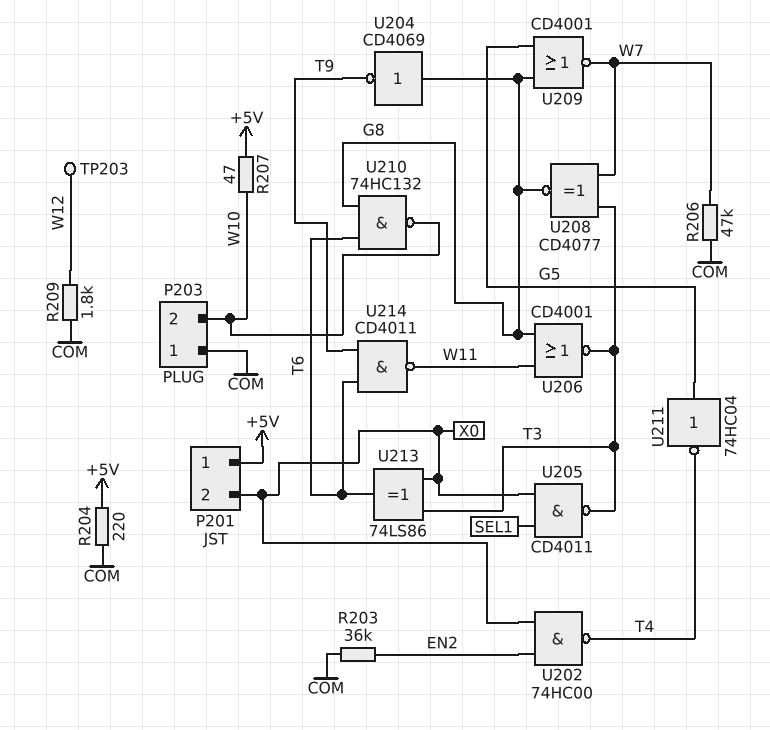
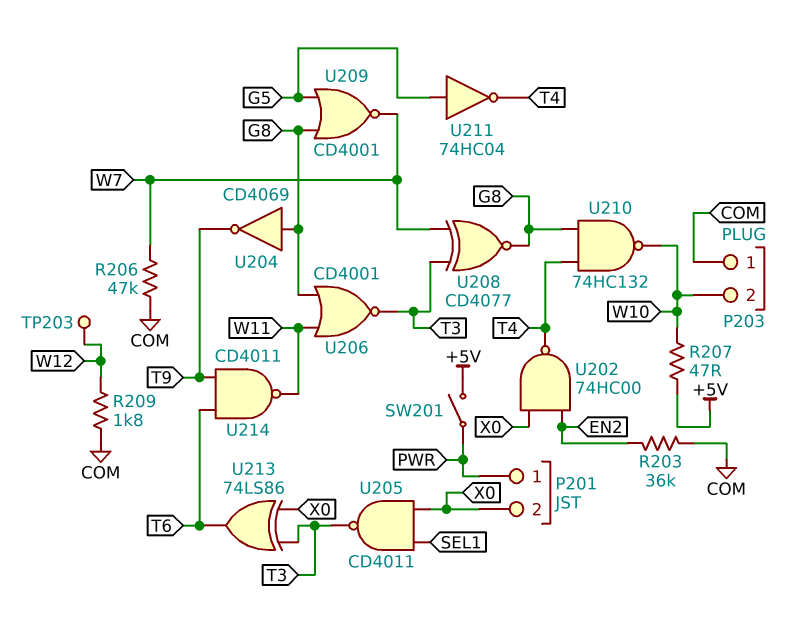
P201 pin 1: +5V -> PWR
R204: 220 (+5V, COM) -> none
SW201: none -> switch (+5V, PWR)
U210: NAND 74HC132 (in G8, in T6, out W10) -> NAND 74HC132 (in G8, in T4, out W10)

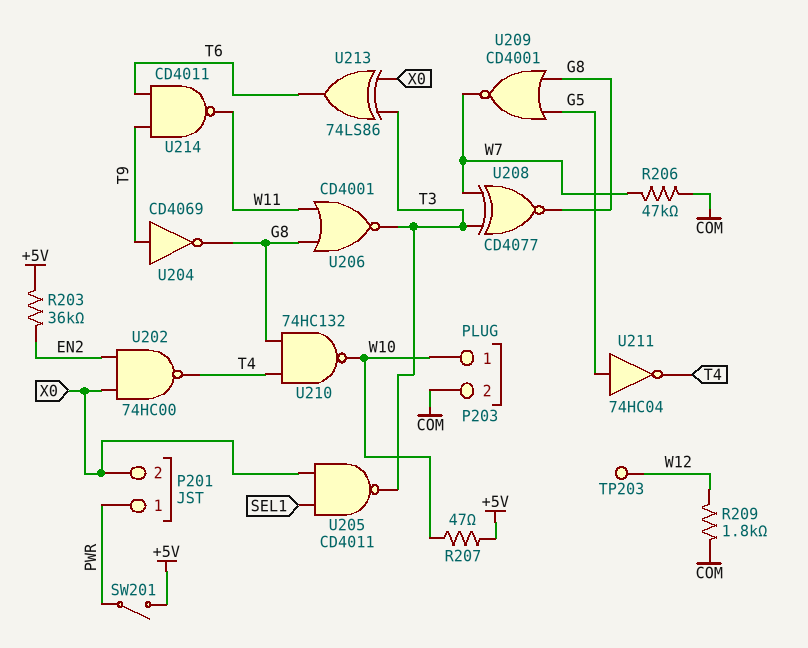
P203 pin 1: COM -> W10
P203 pin 2: W10 -> COM
R203: 36k (COM, EN2) -> 36k (+5V, EN2)
U204: NOT CD4069 (in G8, out T9) -> NOT CD4069 (in T9, out G8)

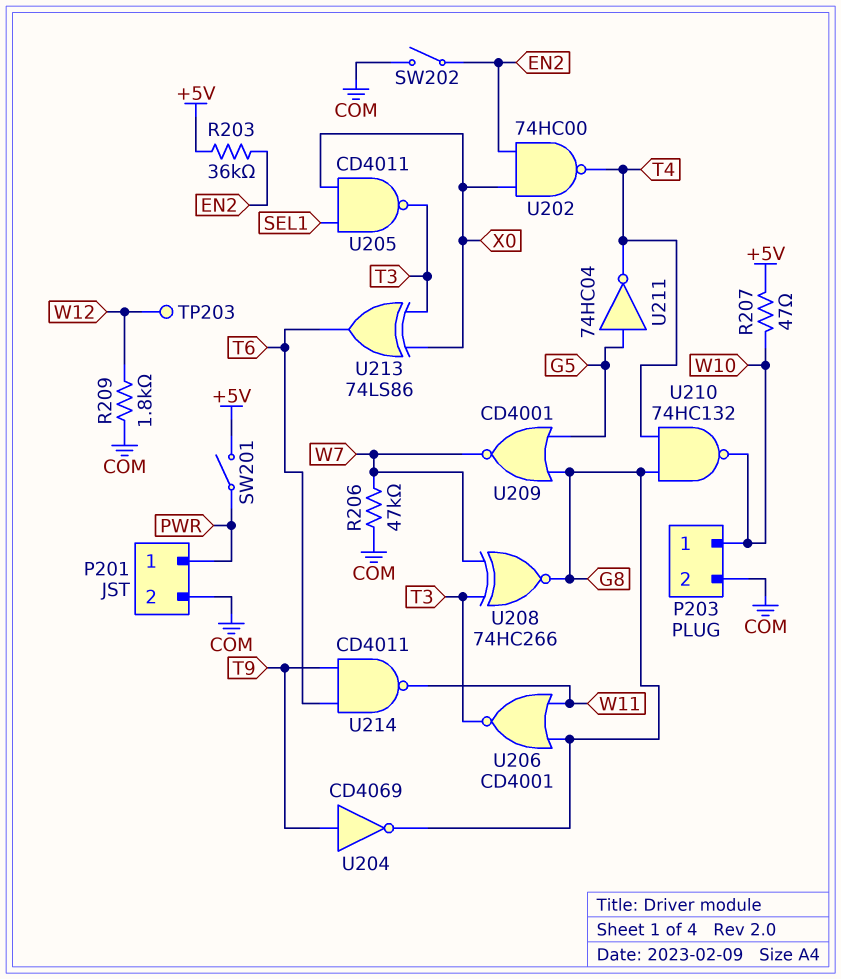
P201 pin 2: X0 -> COM
SW202: none -> switch (COM, EN2)
U208: XNOR CD4077 (in T3, in W7, out G8) -> XNOR 74HC266 (in T3, in W7, out G8)

